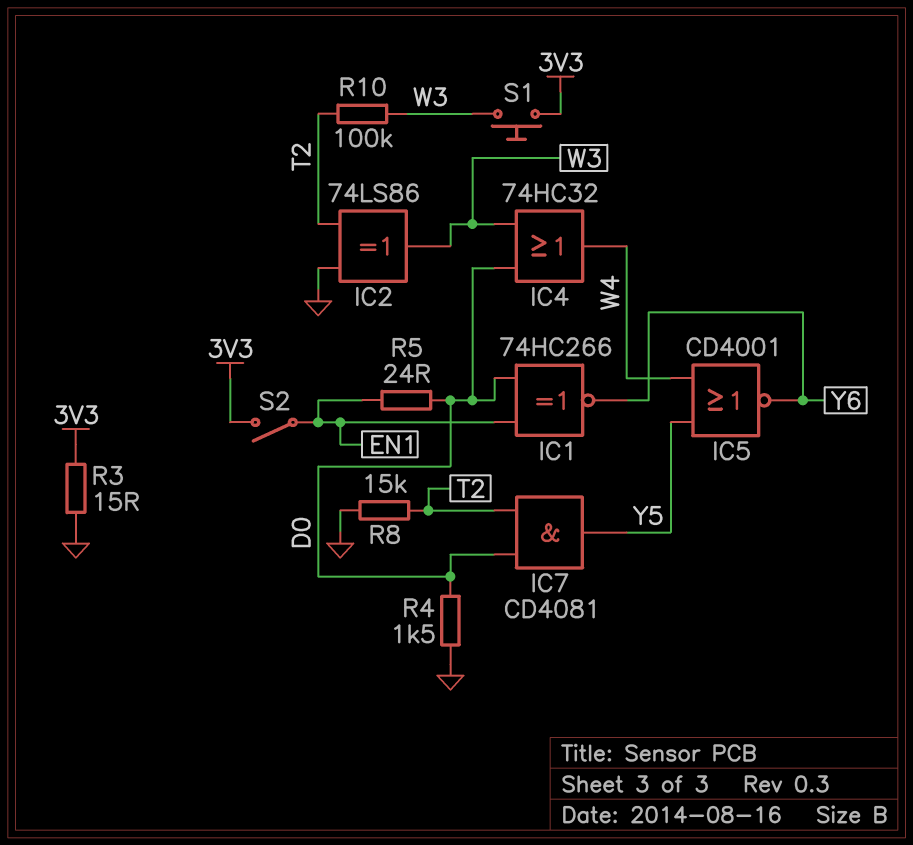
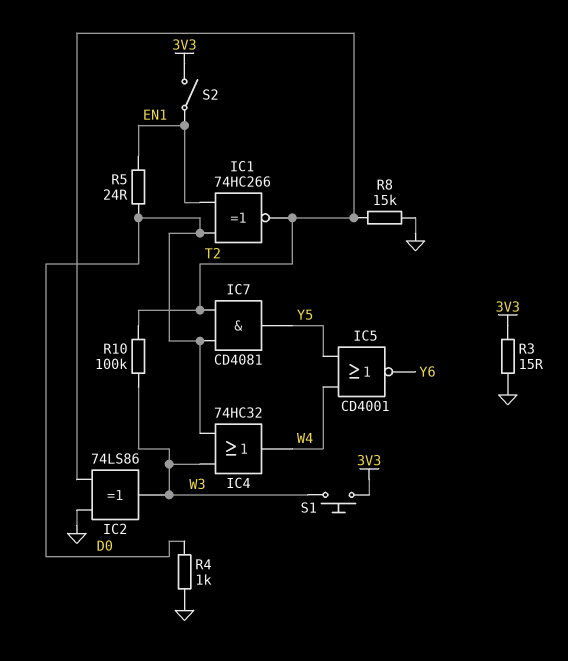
IC1: XNOR 74HC266 (in D0, in EN1, out Y6) -> XNOR 74HC266 (in D0, in EN1, out T2)
R4: 1.5k (D0, GND) -> 1k (D0, GND)

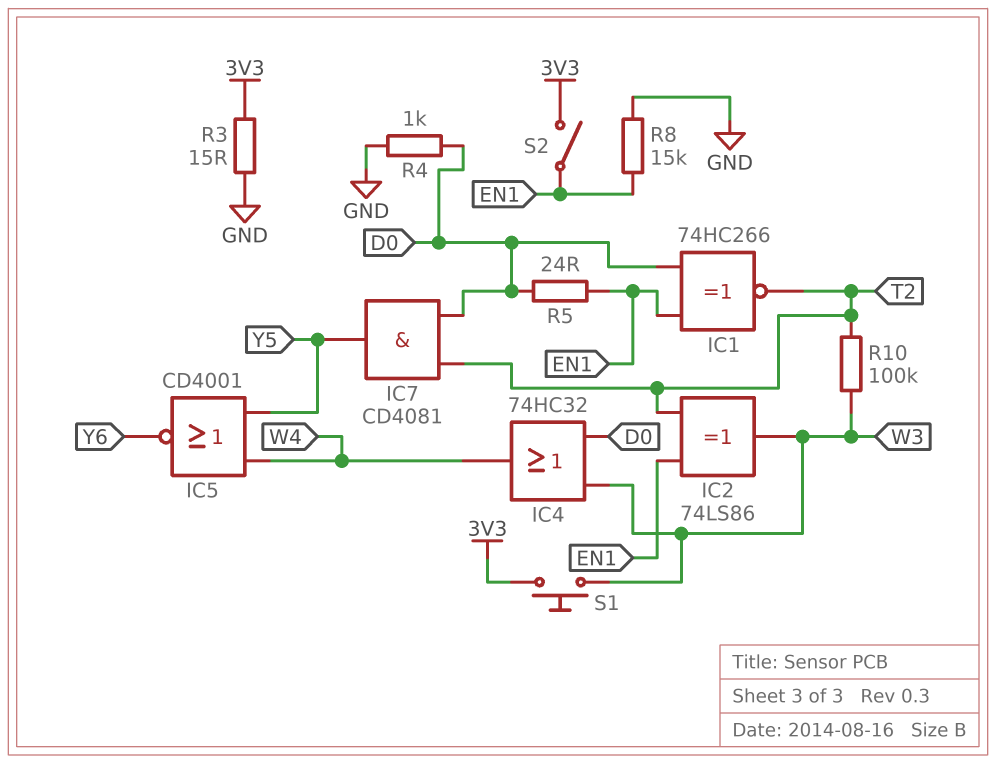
IC2: XOR 74LS86 (in GND, in T2, out W3) -> XOR 74LS86 (in EN1, in T2, out W3)
R8: 15k (GND, T2) -> 15k (EN1, GND)

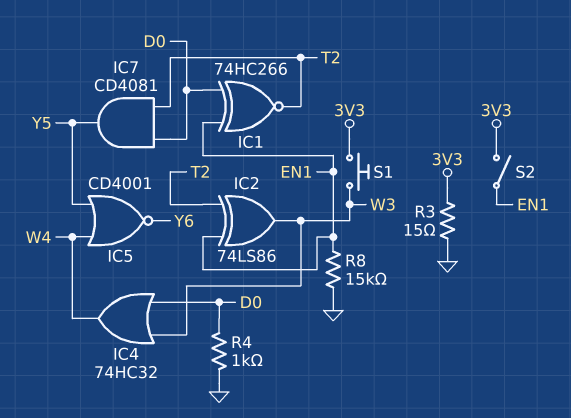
R5: 24 (D0, EN1) -> none
R10: 100k (T2, W3) -> none

